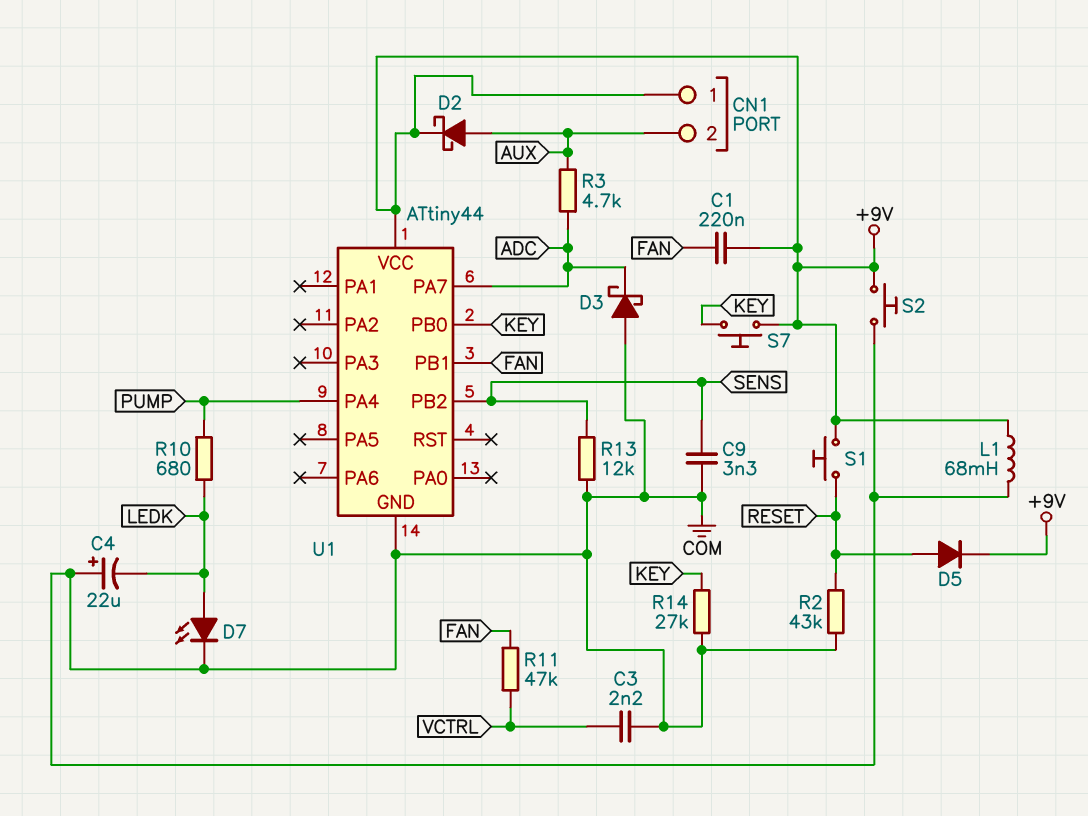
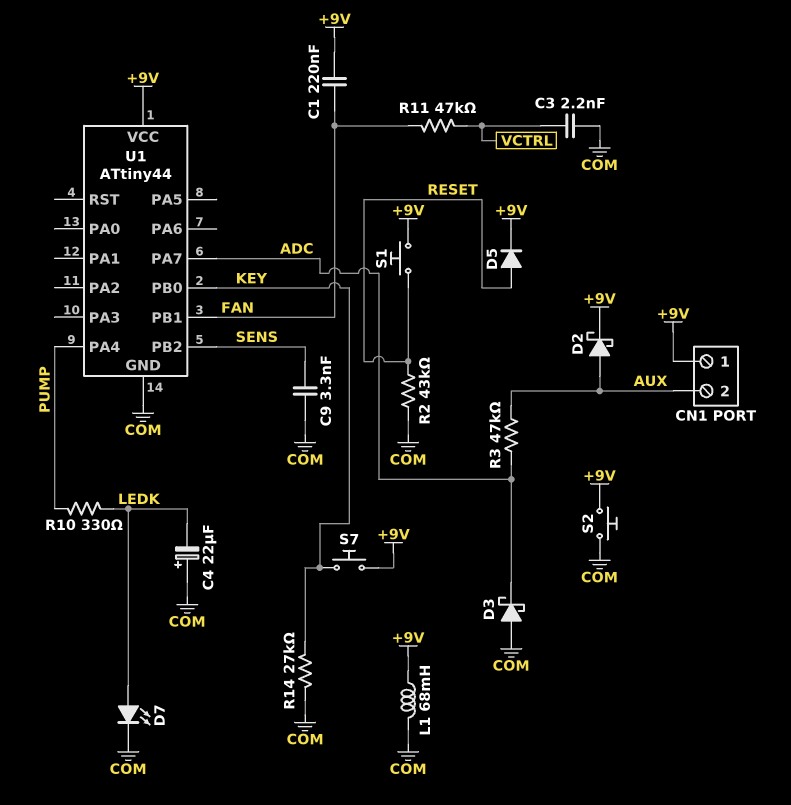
R3: 4.7k (ADC, AUX) -> 47k (ADC, AUX)
R10: 680 (LEDK, PUMP) -> 330 (LEDK, PUMP)
R13: 12k (COM, SENS) -> none

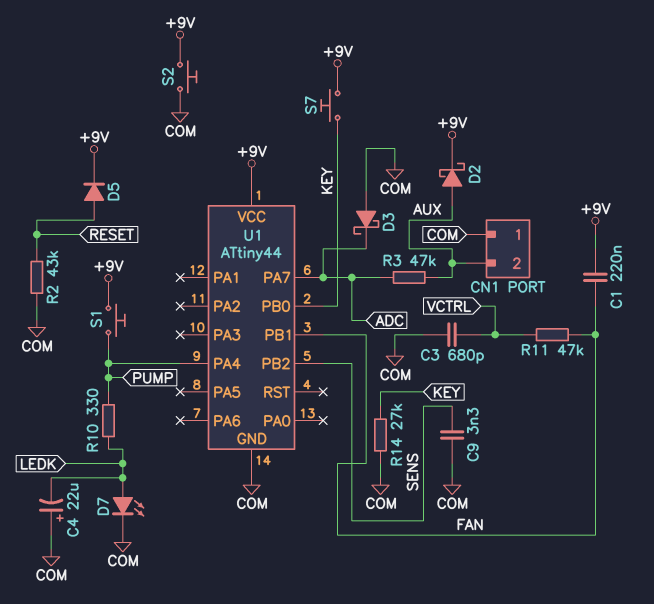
C3: 2.2nF (COM, VCTRL) -> 680pF (COM, VCTRL)
CN1 pin 1: +9V -> COM
L1: 68mH (+9V, COM) -> none
S1: button (+9V, RESET) -> button (+9V, PUMP)

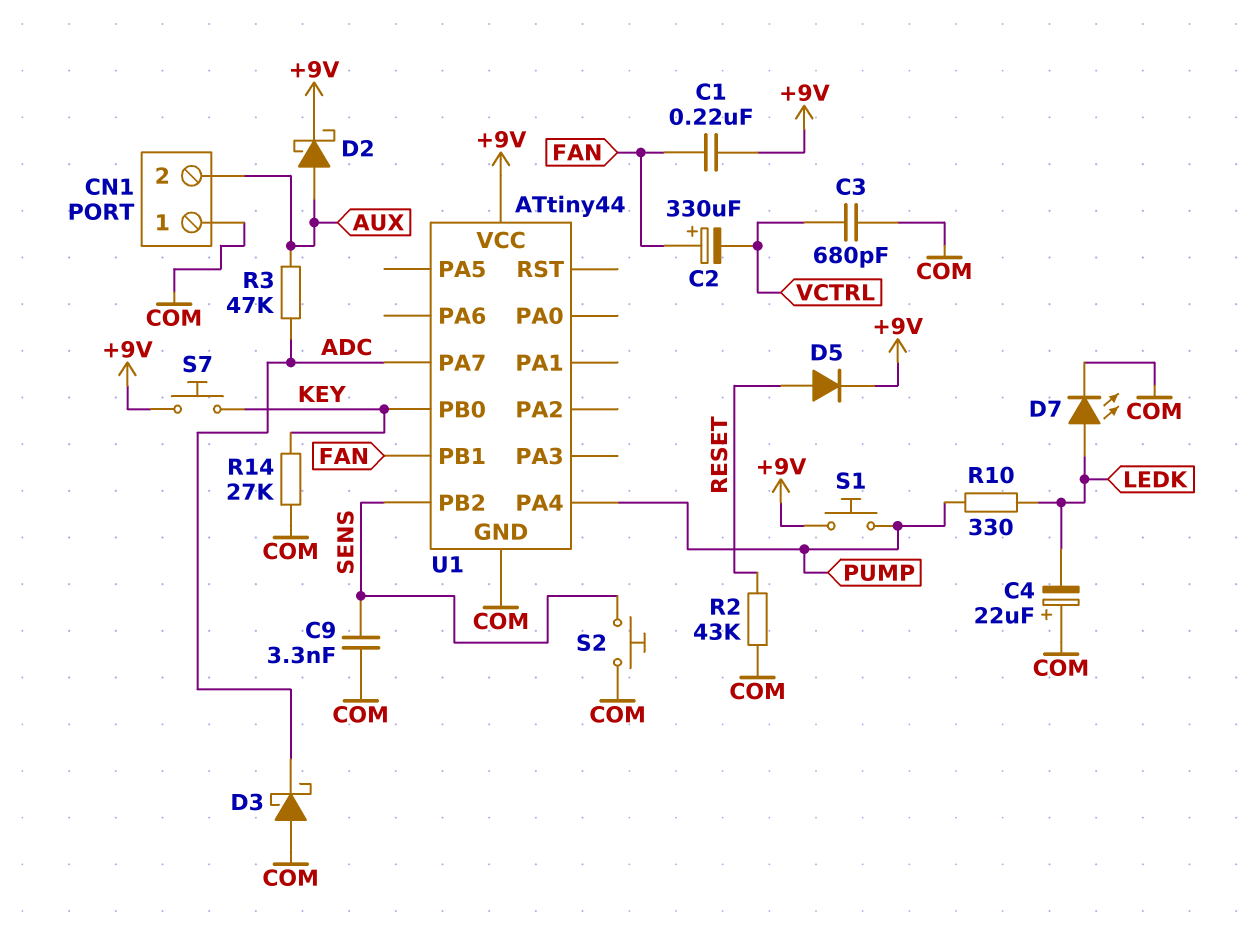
C2: none -> 330uF (plus FAN, minus VCTRL)
R11: 47k (FAN, VCTRL) -> none
S2: button (+9V, COM) -> button (COM, SENS)

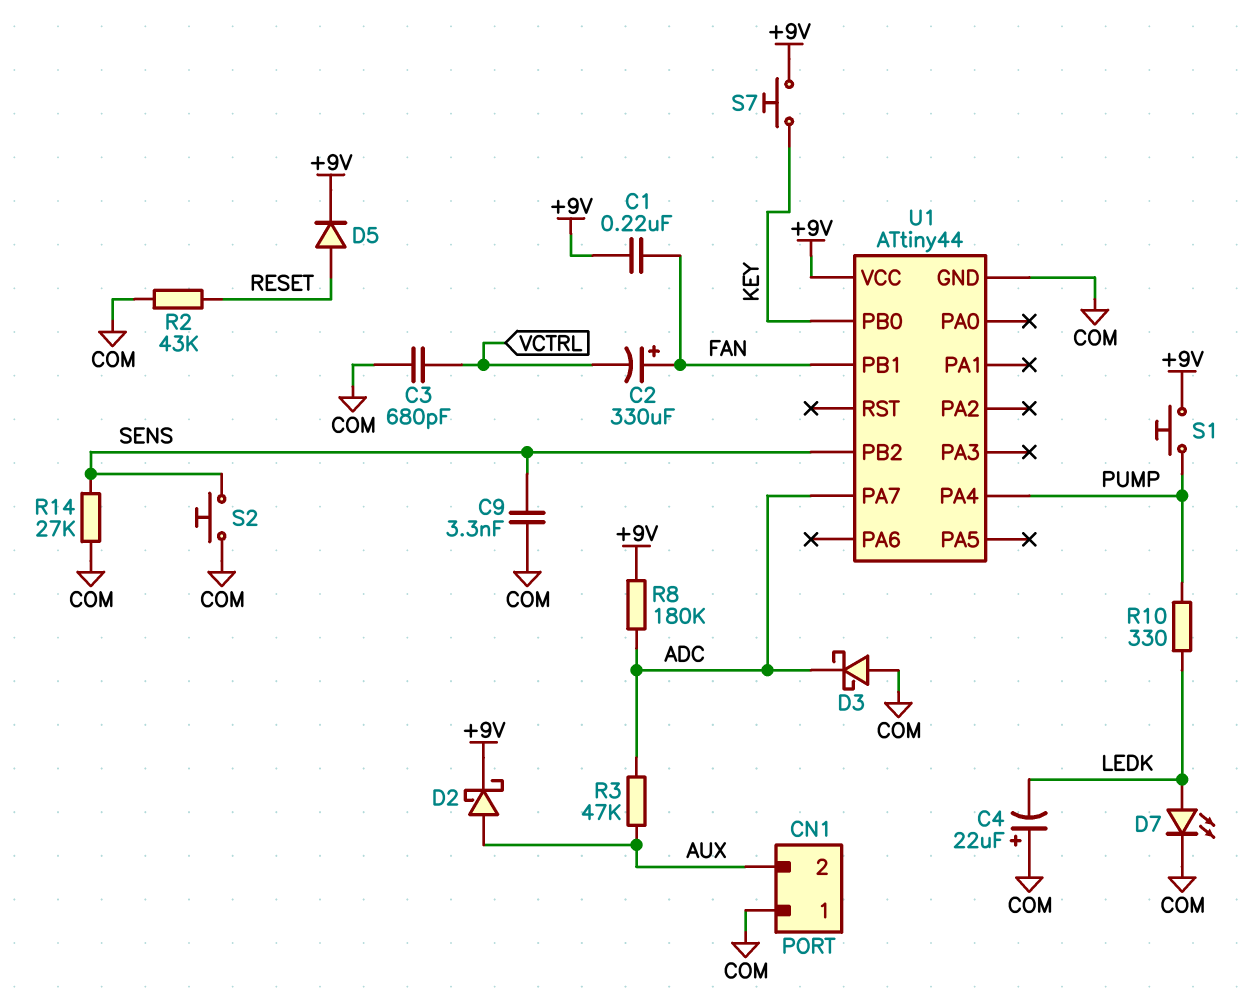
R8: none -> 180k (+9V, ADC)
R14: 27k (COM, KEY) -> 27k (COM, SENS)

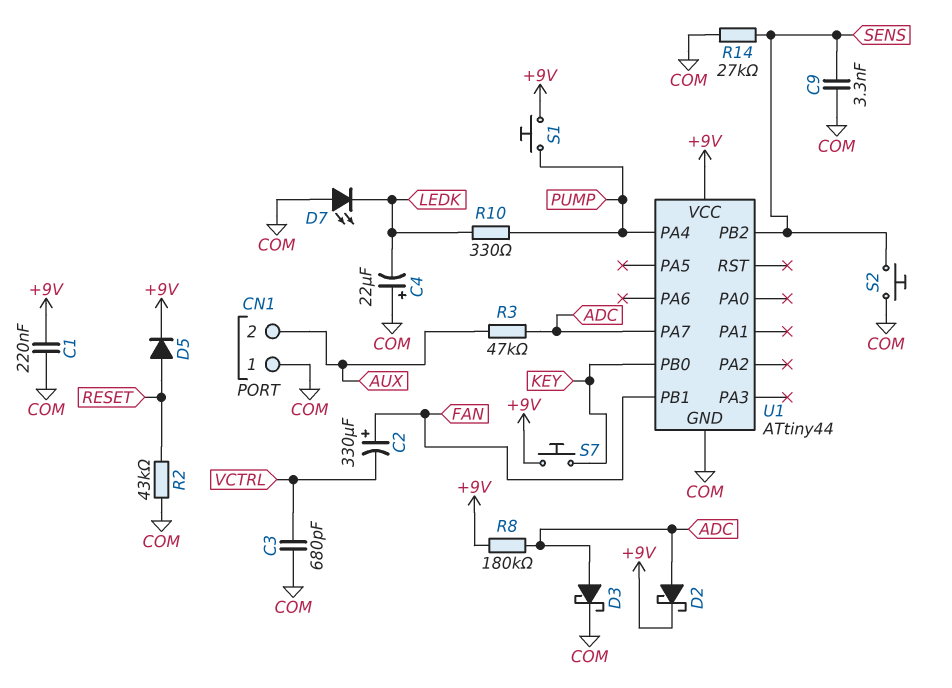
C1: 220nF (+9V, FAN) -> 220nF (+9V, COM)
D2: schottky (A AUX, K +9V) -> schottky (A ADC, K +9V)
D3: schottky (A COM, K ADC) -> schottky (A ADC, K COM)
D7: LED (A LEDK, K COM) -> LED (A COM, K LEDK)

